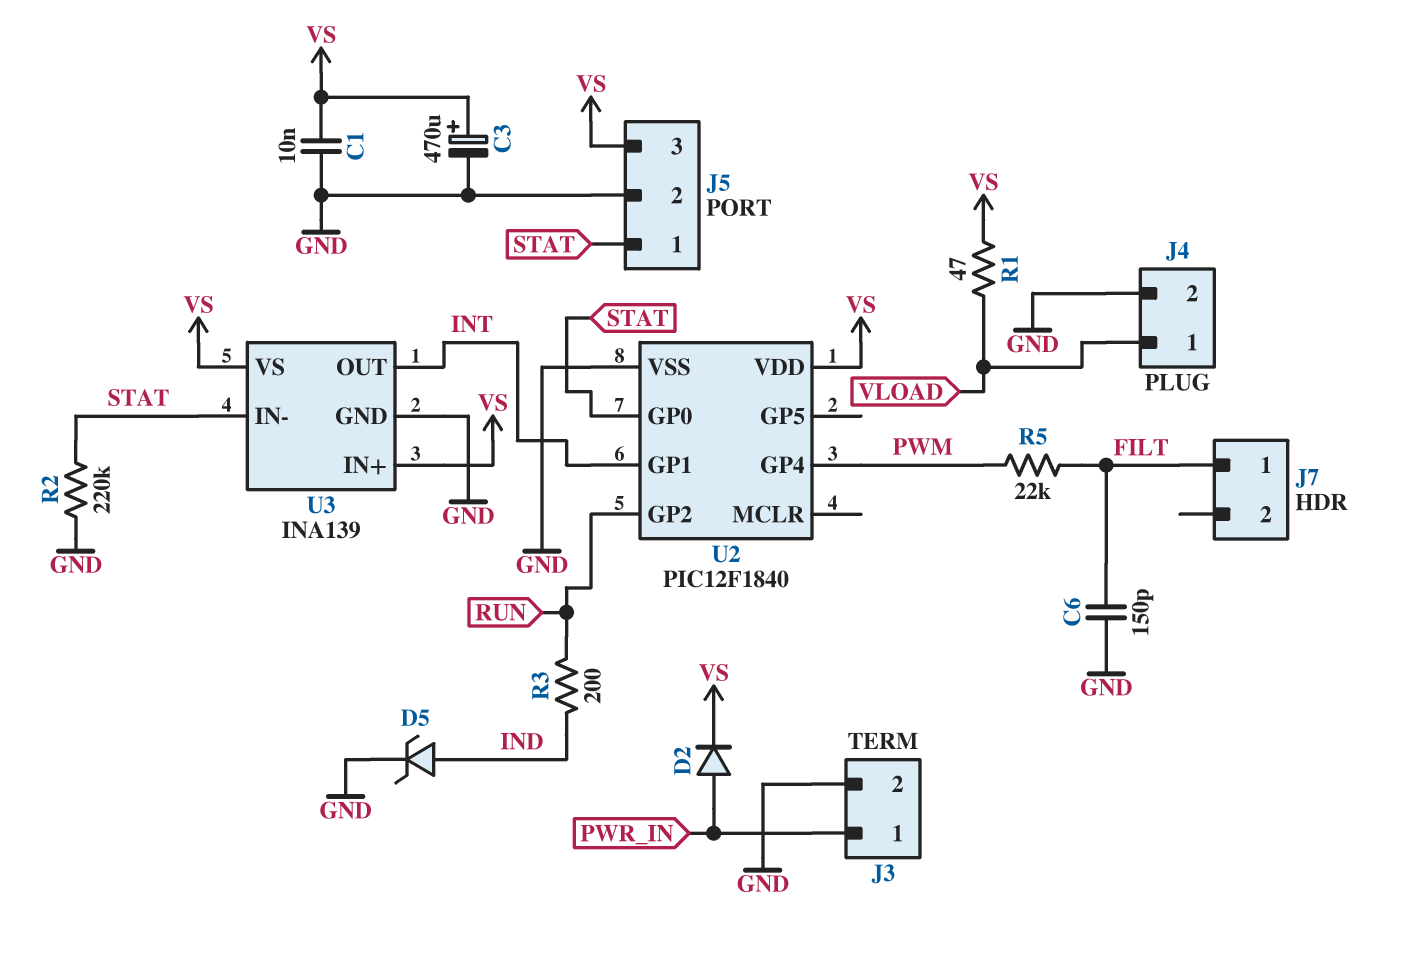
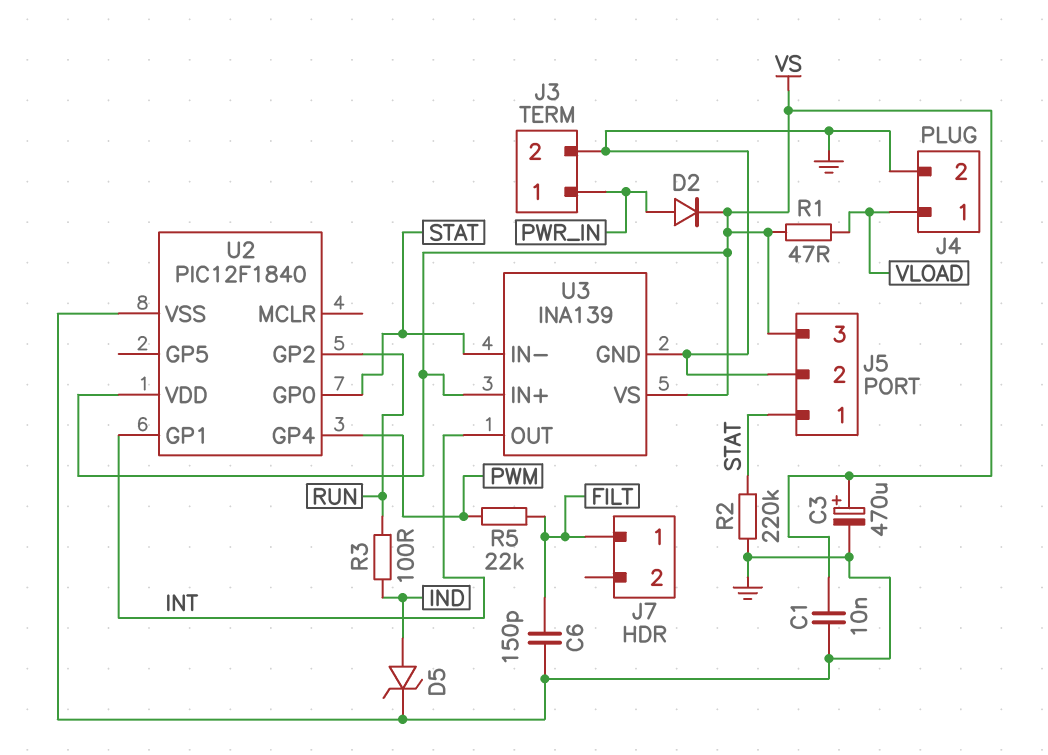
R3: 200 (IND, RUN) -> 100 (IND, RUN)

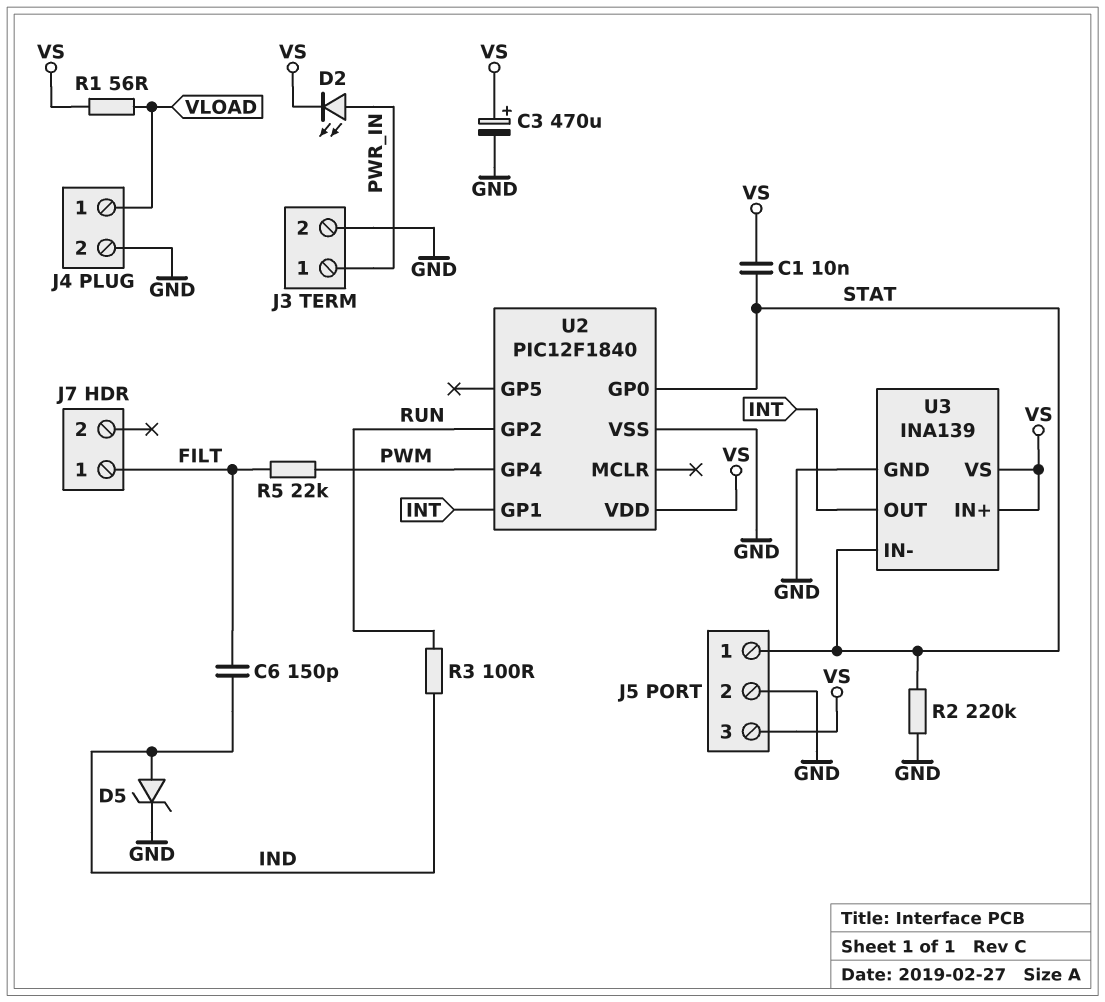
C1: 10nF (GND, VS) -> 10nF (STAT, VS)
C6: 150pF (FILT, GND) -> 150pF (FILT, IND)
D2: diode (A PWR_IN, K VS) -> LED (A PWR_IN, K VS)
R1: 47 (VLOAD, VS) -> 56 (VLOAD, VS)

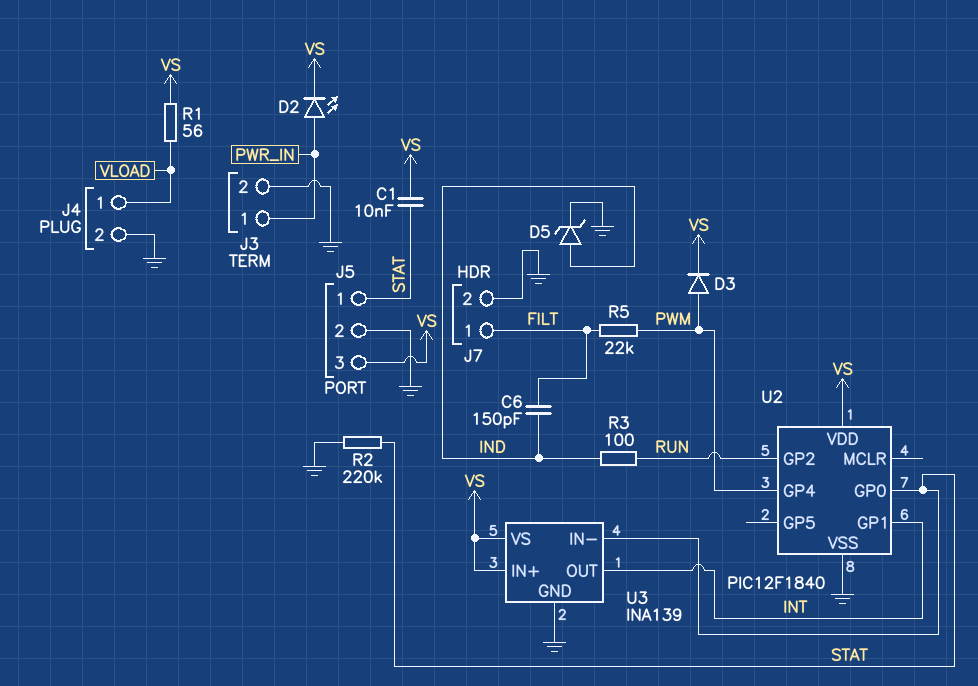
C3: 470uF (plus VS, minus GND) -> none
D3: none -> diode (A PWM, K VS)
J7 pin 2: none -> GND

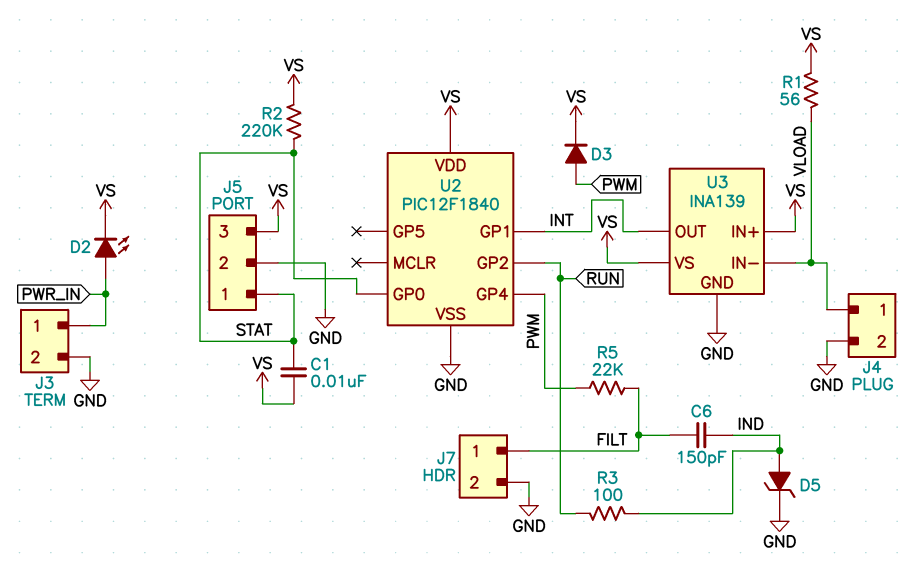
R2: 220k (GND, STAT) -> 220k (STAT, VS)
U3 pin IN-: STAT -> VLOAD

